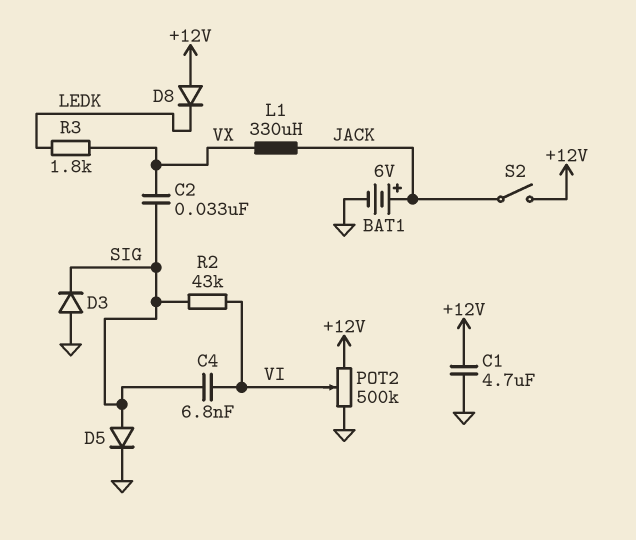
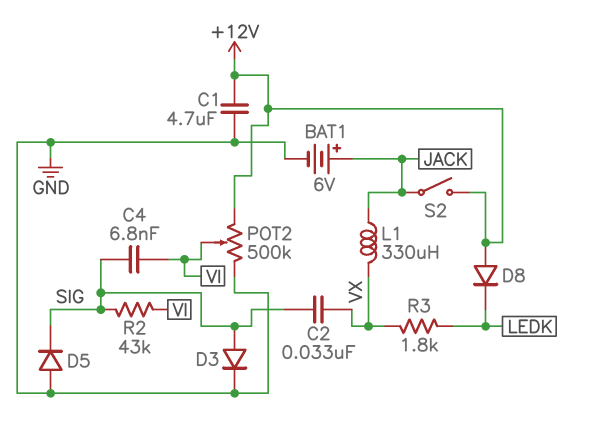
D3: diode (A GND, K SIG) -> diode (A SIG, K GND)
D5: diode (A SIG, K GND) -> diode (A GND, K SIG)

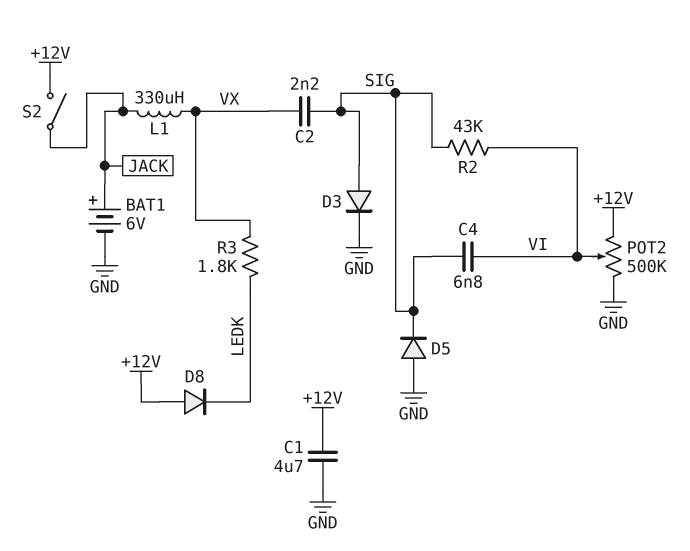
C2: 33nF (SIG, VX) -> 2.2nF (SIG, VX)

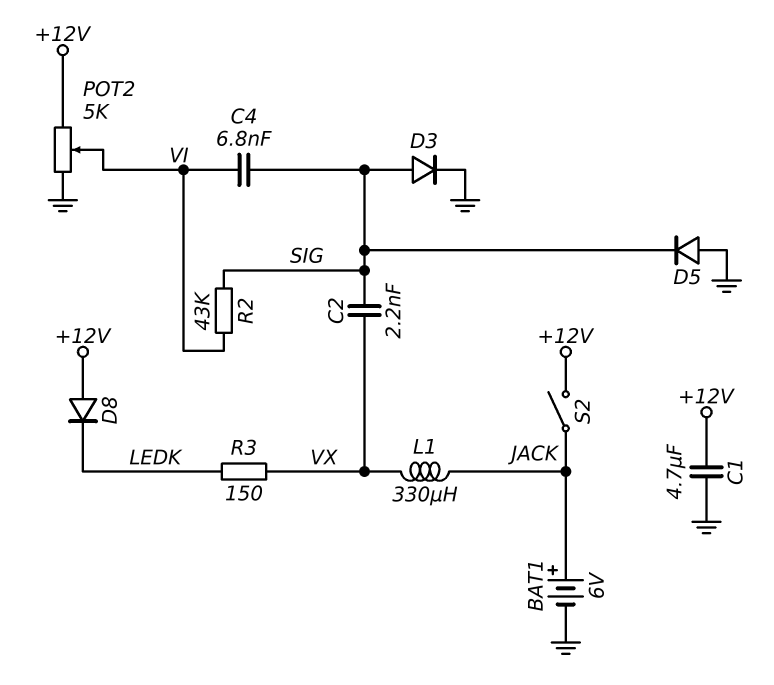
POT2: 500k (+12V, GND, wiper VI) -> 5k (+12V, GND, wiper VI)
R3: 1.8k (LEDK, VX) -> 150 (LEDK, VX)

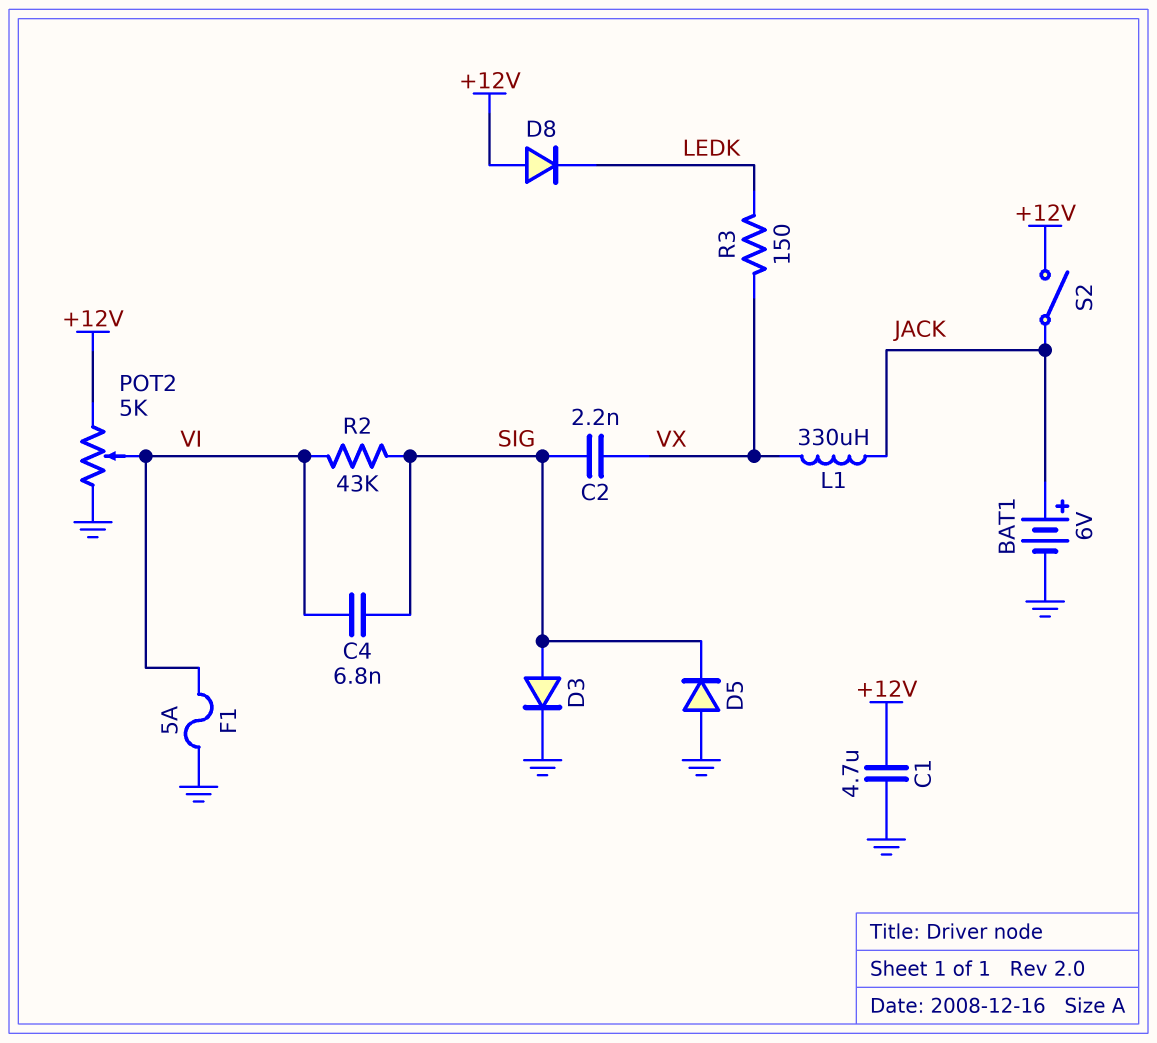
F1: none -> 5A (GND, VI)

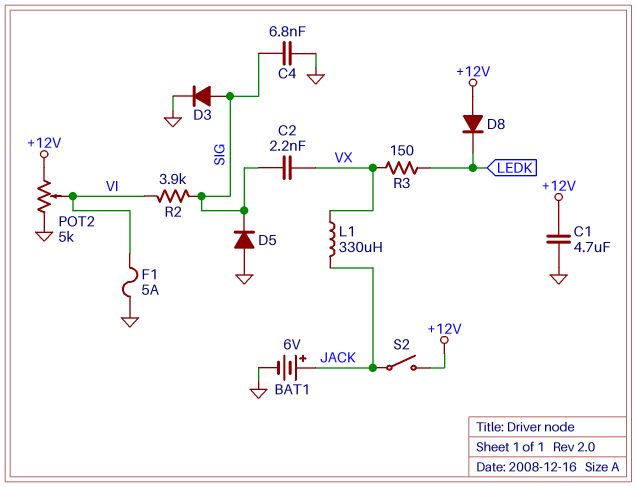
C4: 6.8nF (SIG, VI) -> 6.8nF (GND, SIG)
R2: 43k (SIG, VI) -> 3.9k (SIG, VI)

